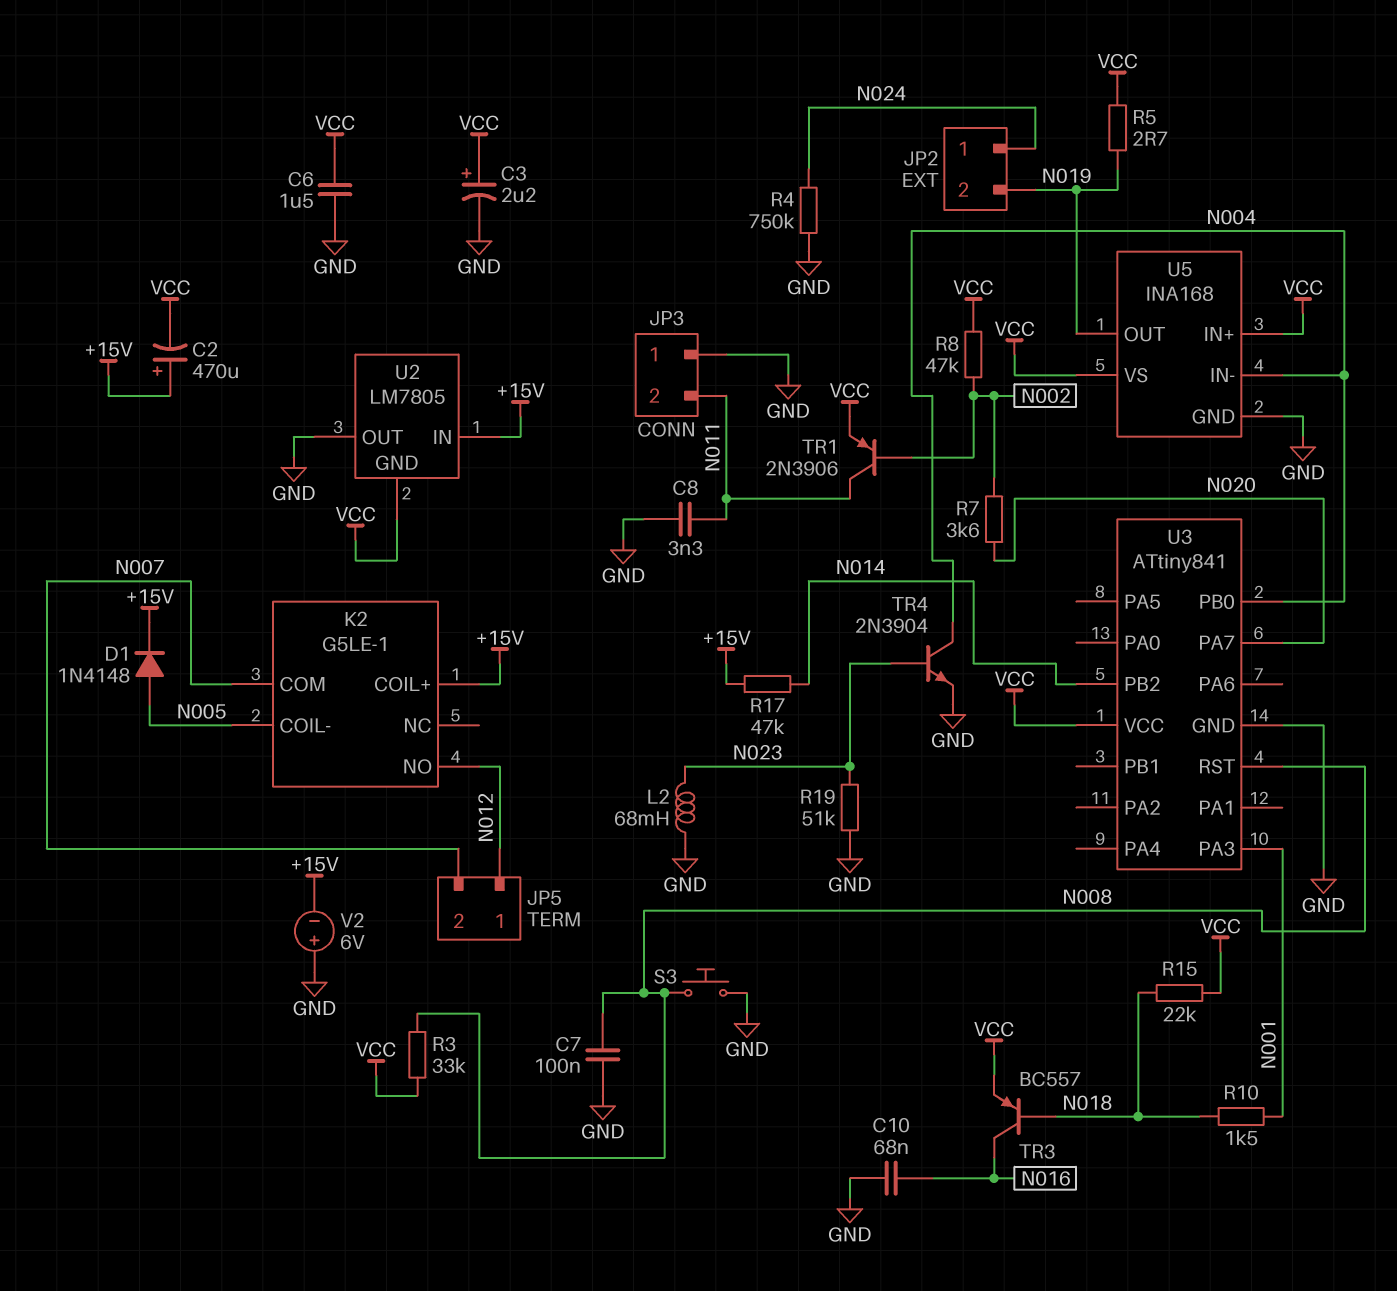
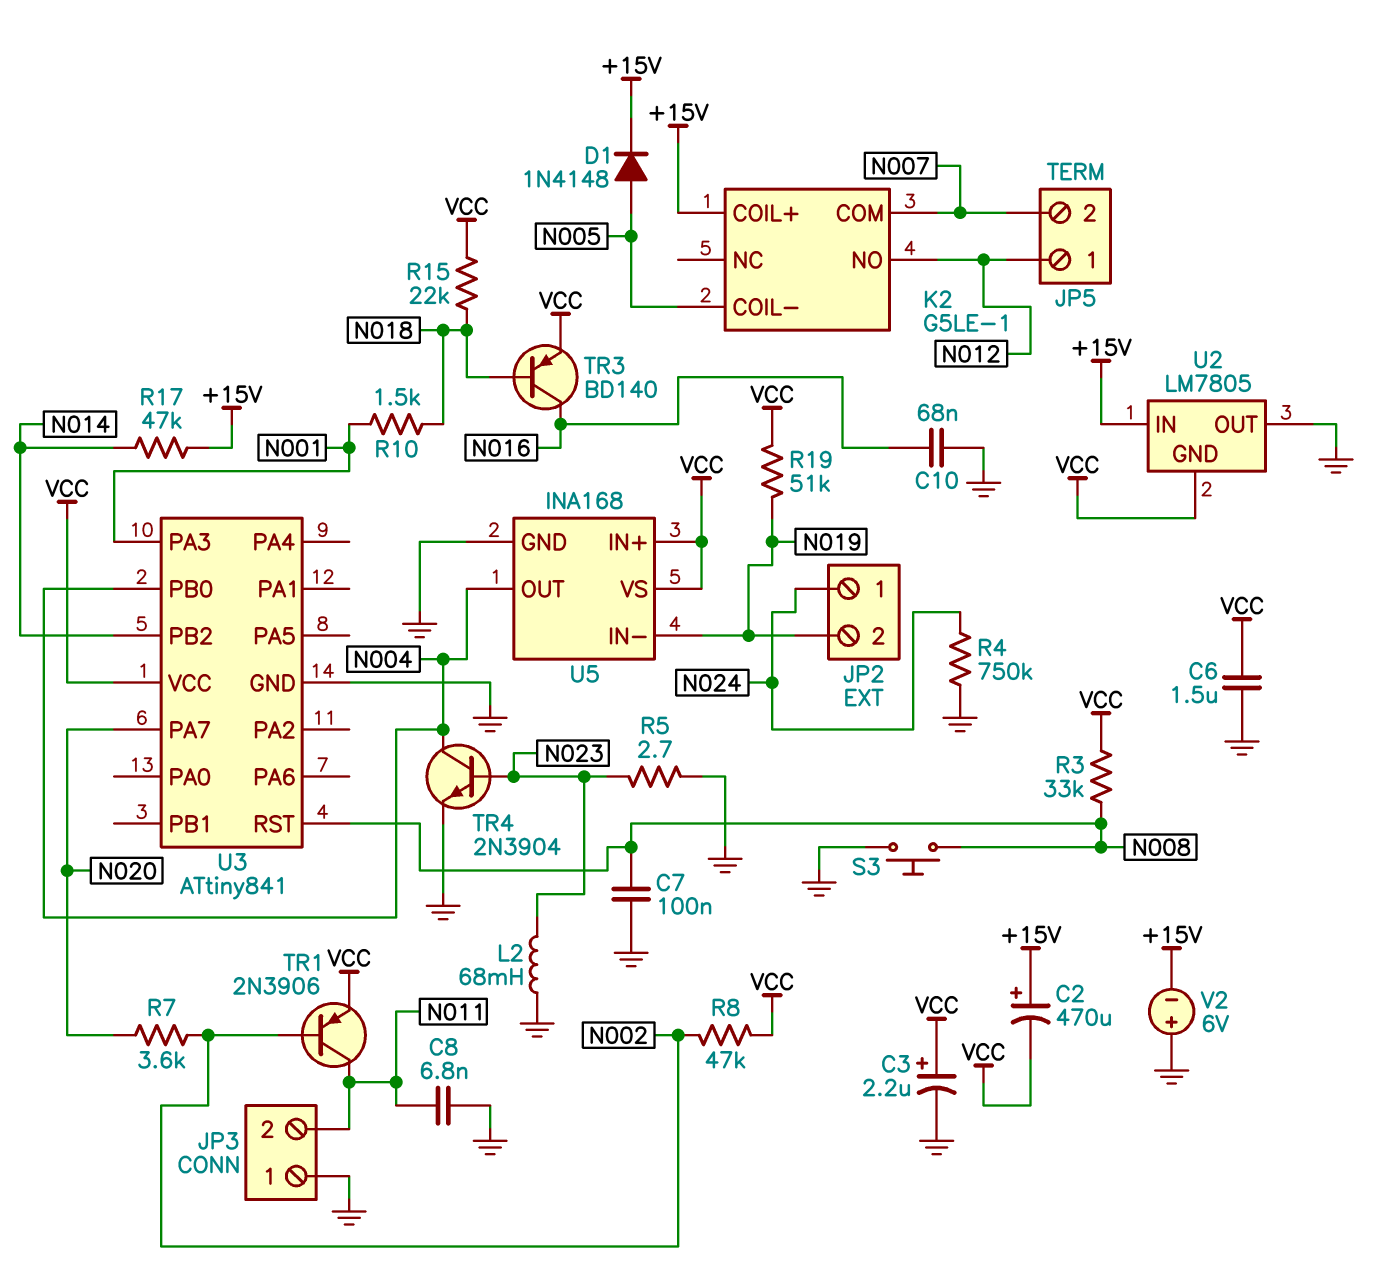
C8: 3.3nF (GND, N011) -> 6.8nF (GND, N011)
R5: 2.7 (N019, VCC) -> 2.7 (GND, N023)
R19: 51k (GND, N023) -> 51k (N019, VCC)
TR3: PNP BC557 (B N018, C N016, E VCC) -> PNP BD140 (B N018, C N016, E VCC)
U5 pin IN-: N004 -> N019
U5 pin OUT: N019 -> N004

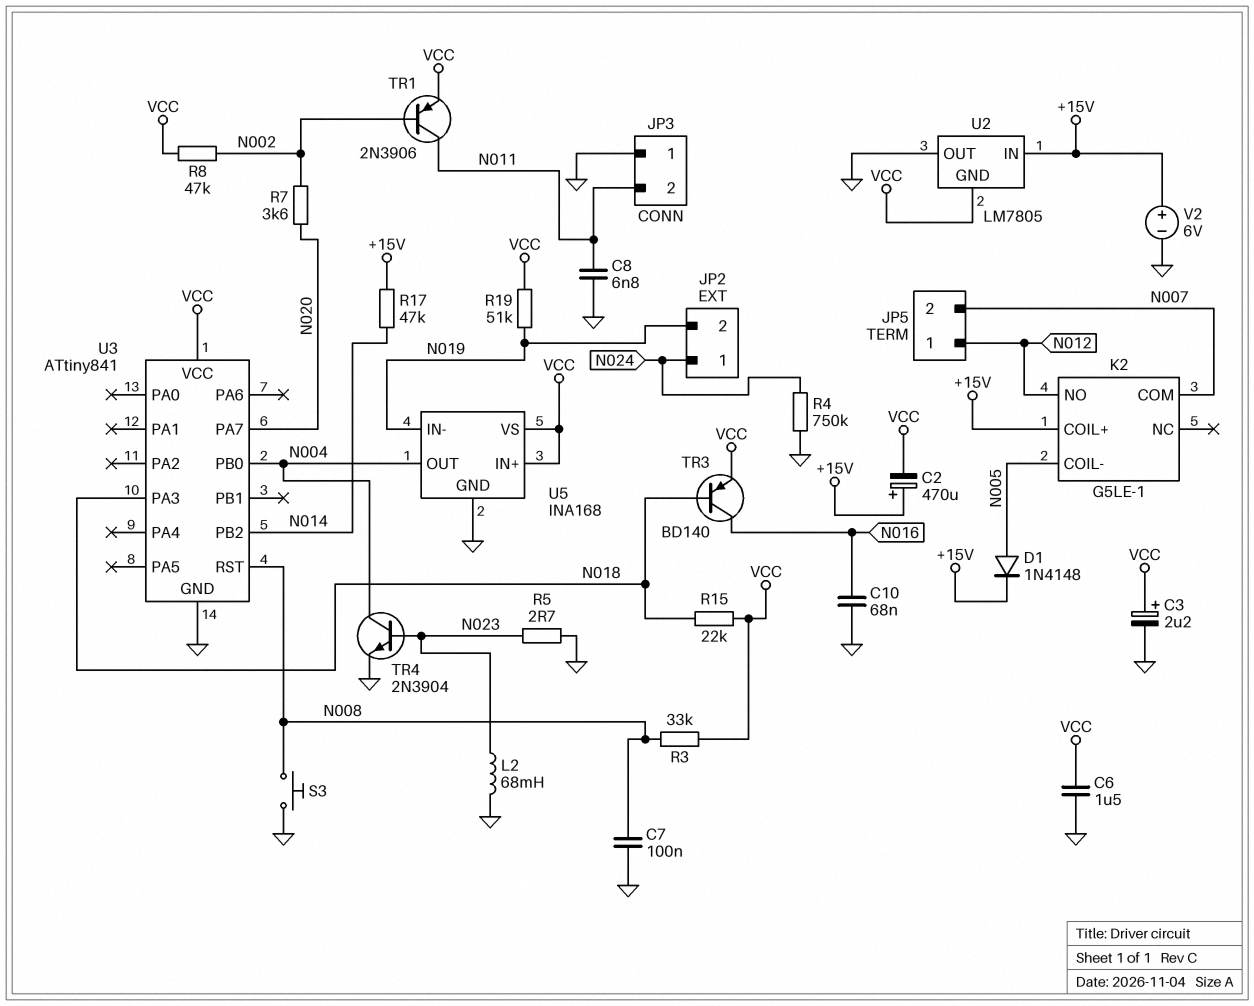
R10: 1.5k (N001, N018) -> none
U3 pin PA3: N001 -> N018
V2: 6V (plus GND, minus +15V) -> 6V (plus +15V, minus GND)

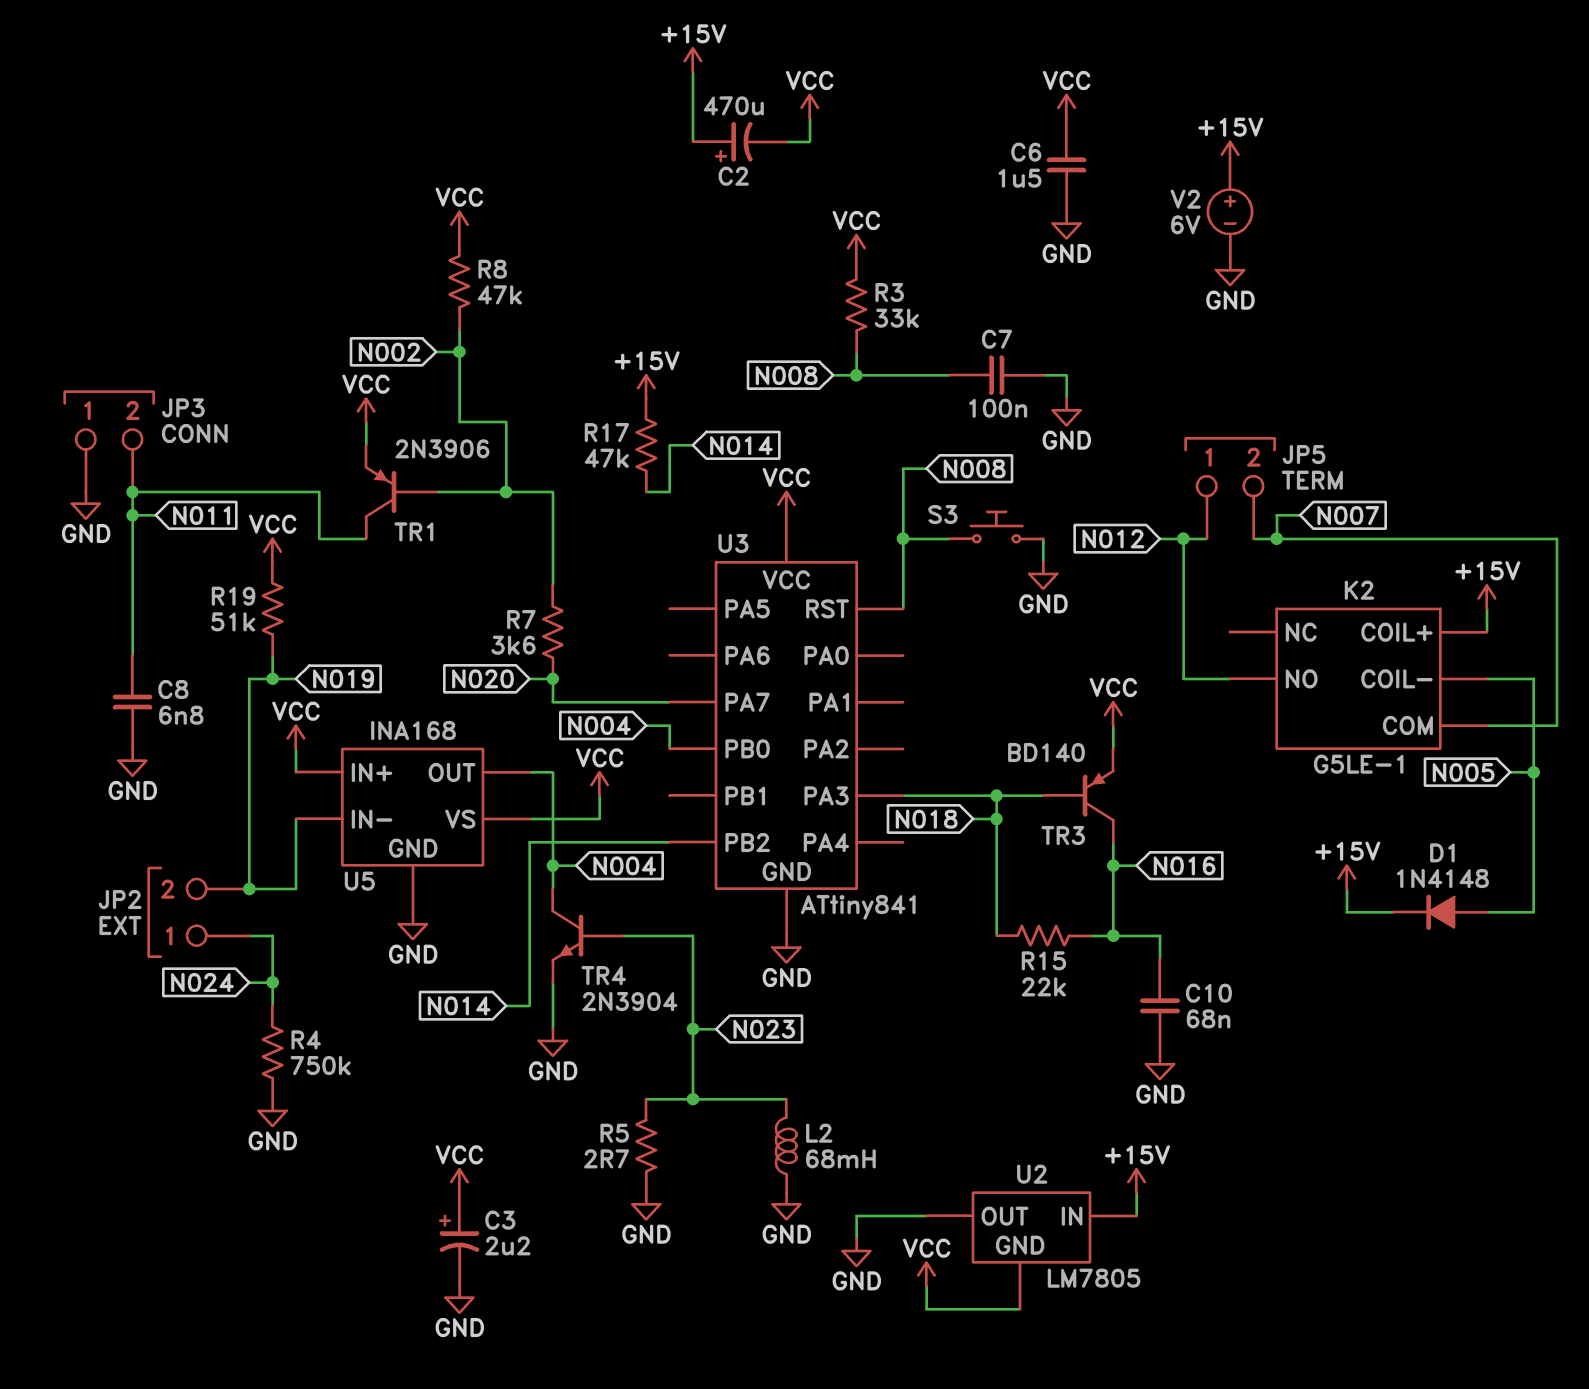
R15: 22k (N018, VCC) -> 22k (N016, N018)

